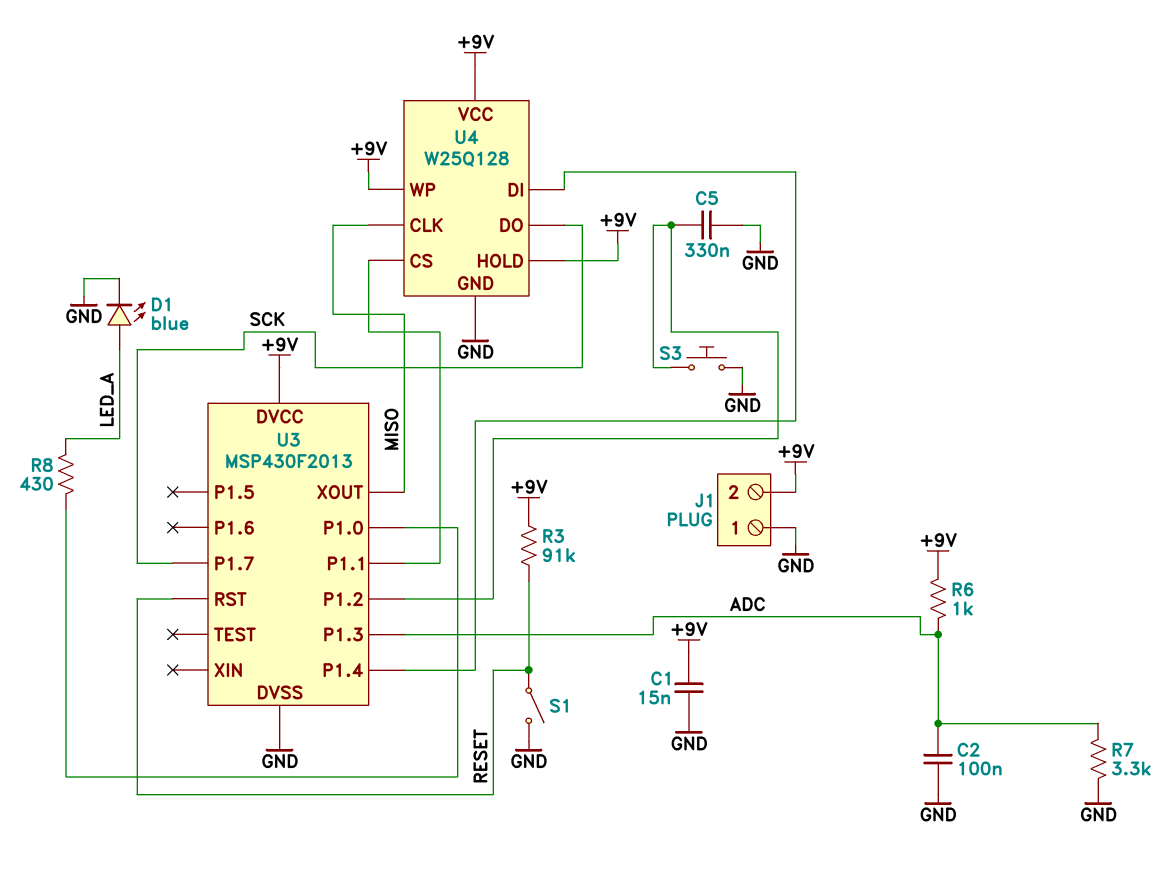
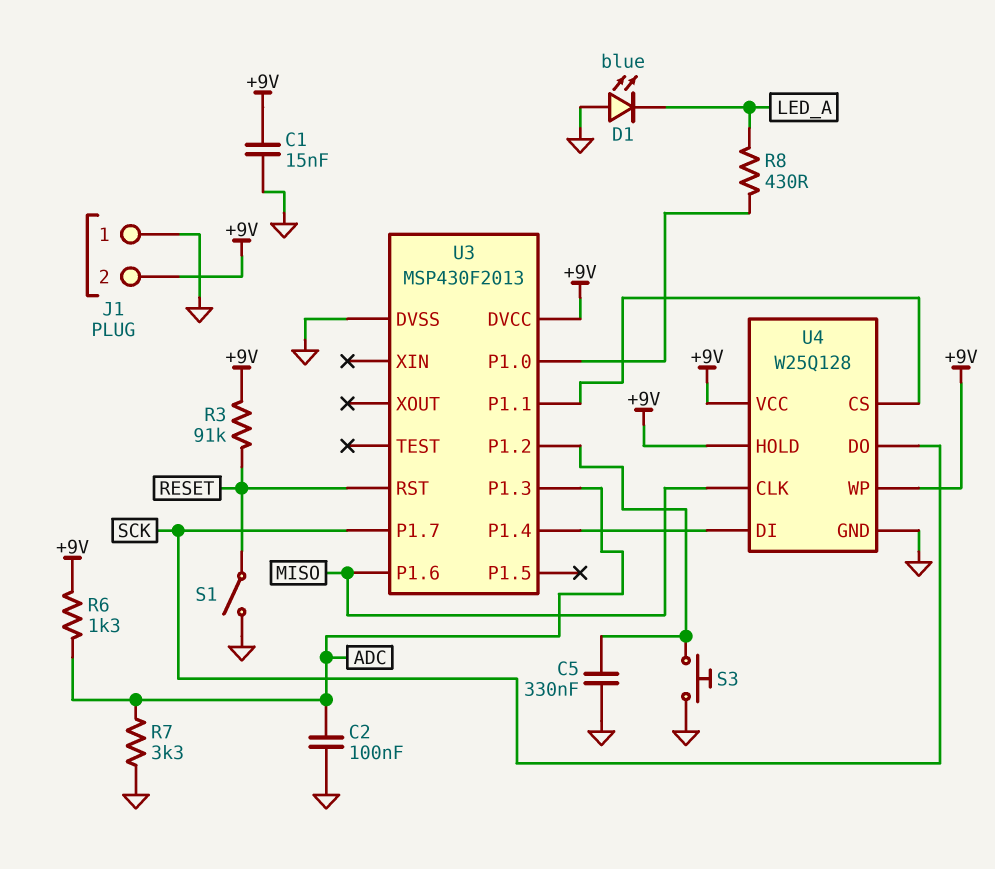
D1: LED blue (A LED_A, K GND) -> LED blue (A GND, K LED_A)
R6: 1k (+9V, ADC) -> 1.3k (+9V, ADC)
U3 pin P1.6: none -> MISO
U3 pin XOUT: MISO -> none

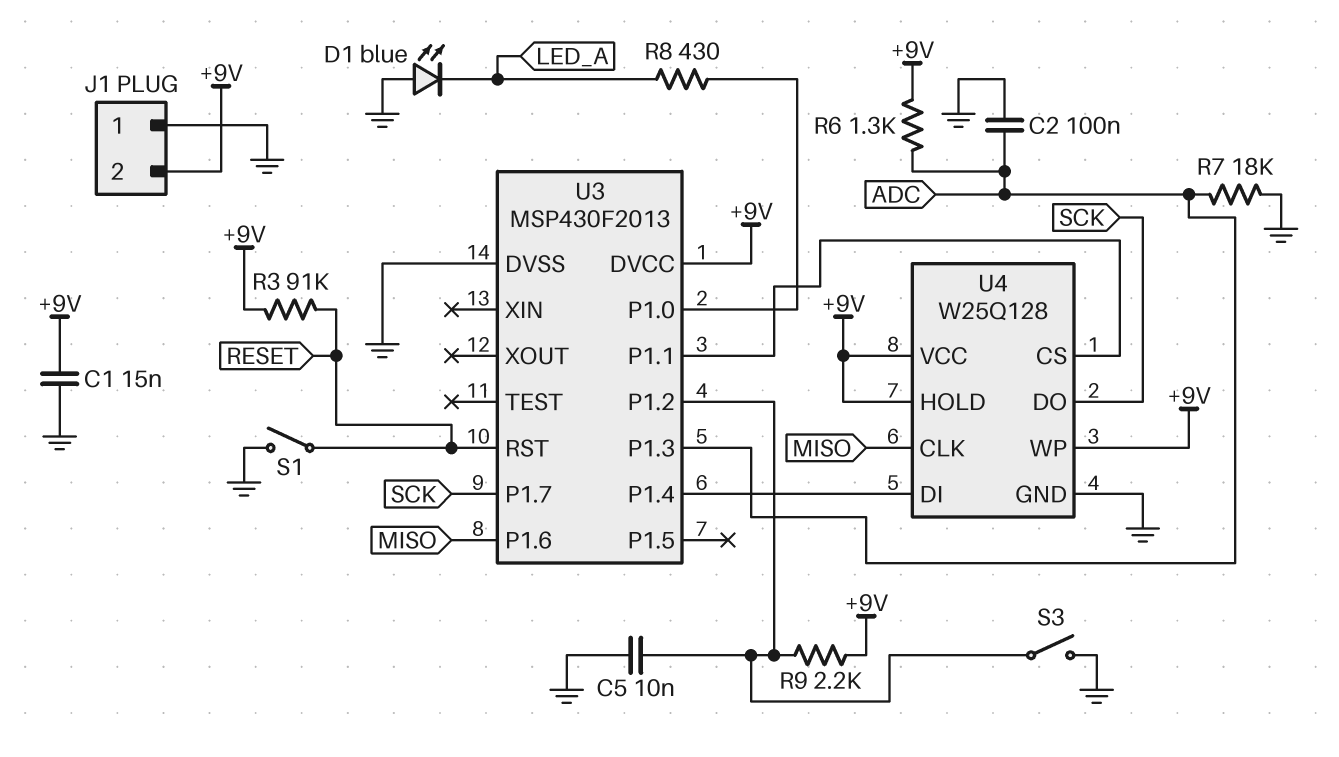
C5: 330nF (GND, U3/P1.2) -> 10nF (GND, U3/P1.2)
R7: 3.3k (ADC, GND) -> 18k (ADC, GND)
R9: none -> 2.2k (+9V, U3/P1.2)
S3: button (GND, U3/P1.2) -> switch (GND, U3/P1.2)

